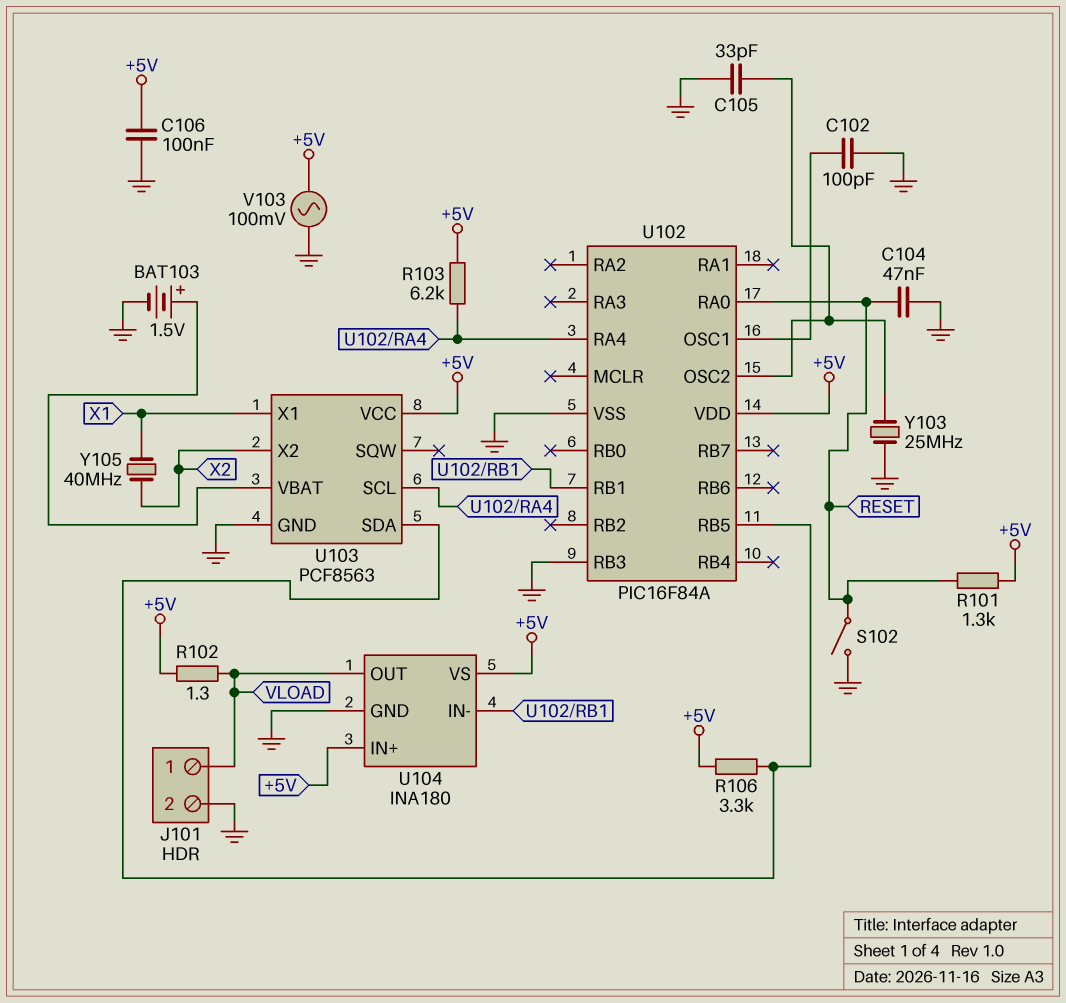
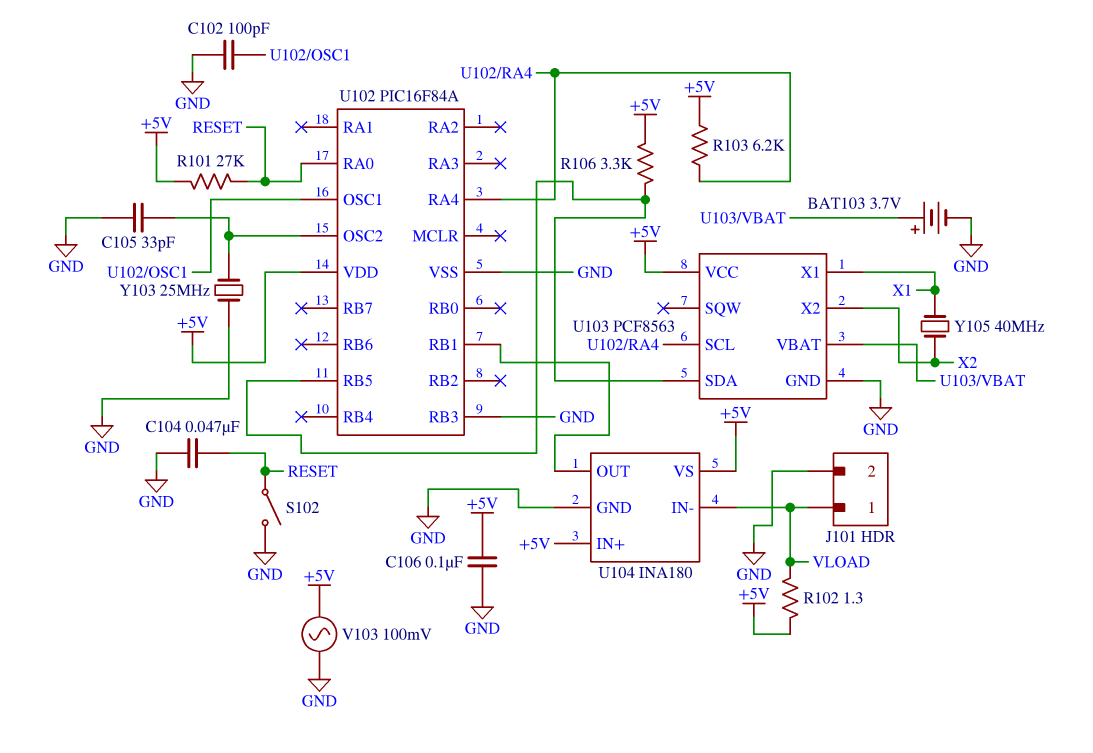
BAT103: 1.5V (plus U103/VBAT, minus GND) -> 3.7V (plus U103/VBAT, minus GND)
R101: 1.3k (+5V, RESET) -> 27k (+5V, RESET)
U104 pin IN-: U102/RB1 -> VLOAD
U104 pin OUT: VLOAD -> U102/RB1

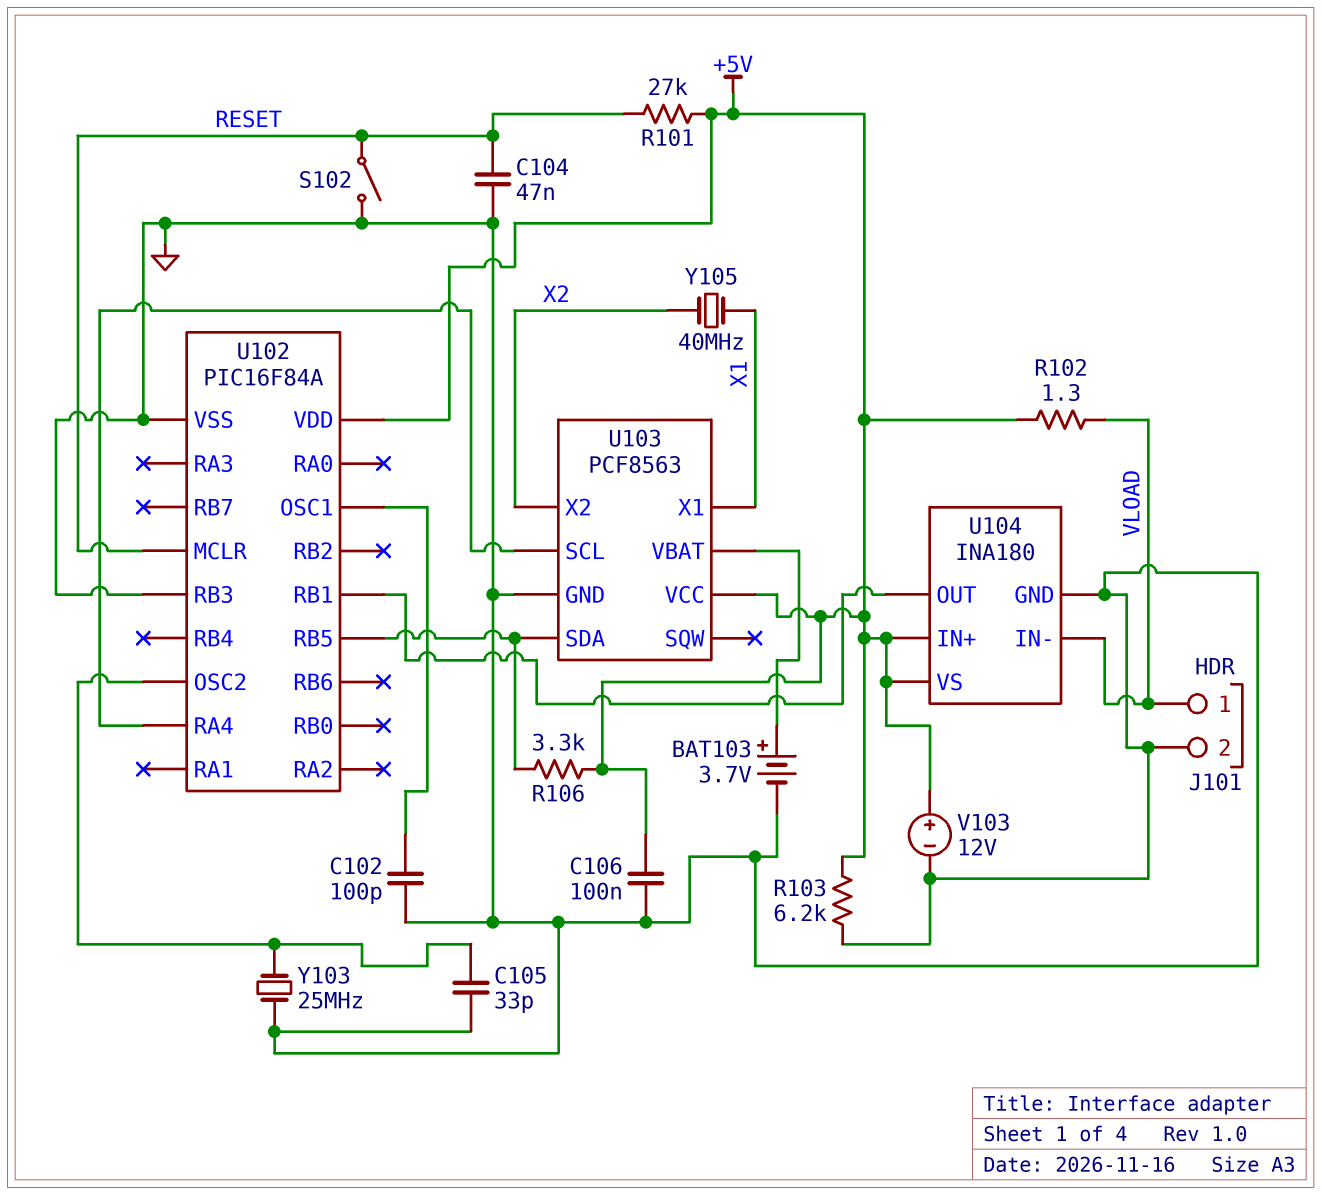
R103: 6.2k (+5V, U102/RA4) -> 6.2k (+5V, GND)
U102 pin MCLR: none -> RESET
U102 pin RA0: RESET -> none
V103: AC 100mV (+5V, GND) -> 12V (plus +5V, minus GND)

